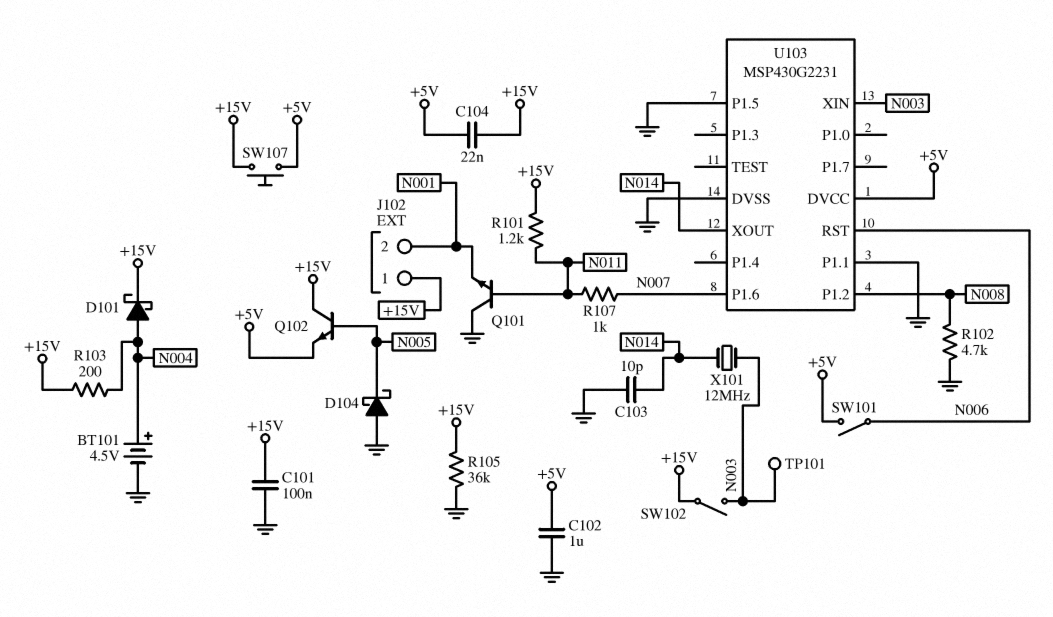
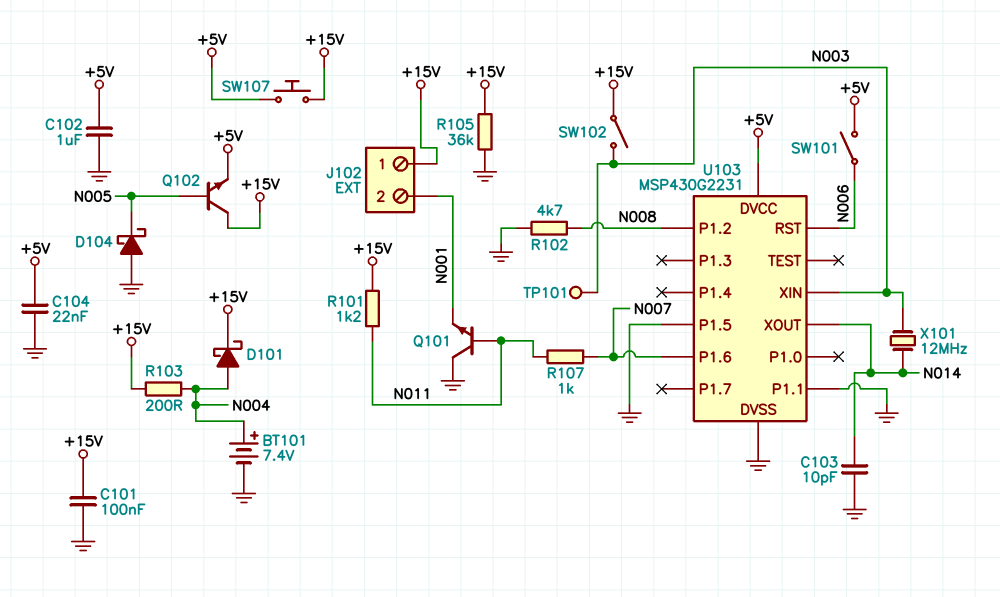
BT101: 4.5V (plus N004, minus GND) -> 7.4V (plus N004, minus GND)
C104: 22nF (+5V, +15V) -> 22nF (+5V, GND)

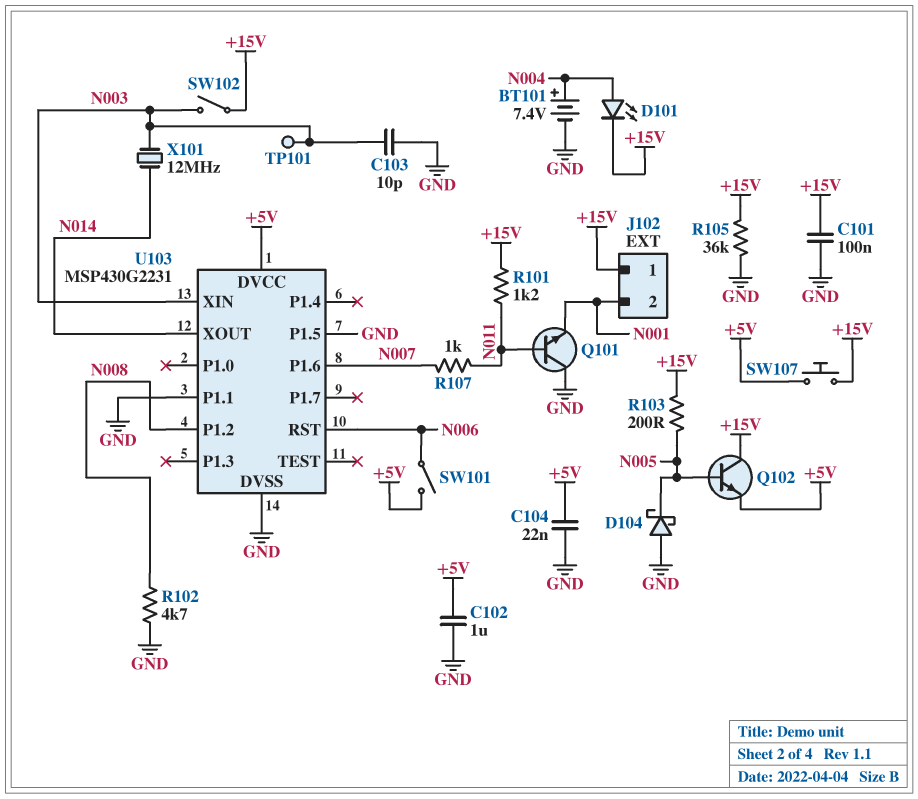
C103: 10pF (GND, N014) -> 10pF (GND, N003)
D101: schottky (A N004, K +15V) -> LED (A N004, K +15V)
R103: 200 (+15V, N004) -> 200 (+15V, N005)

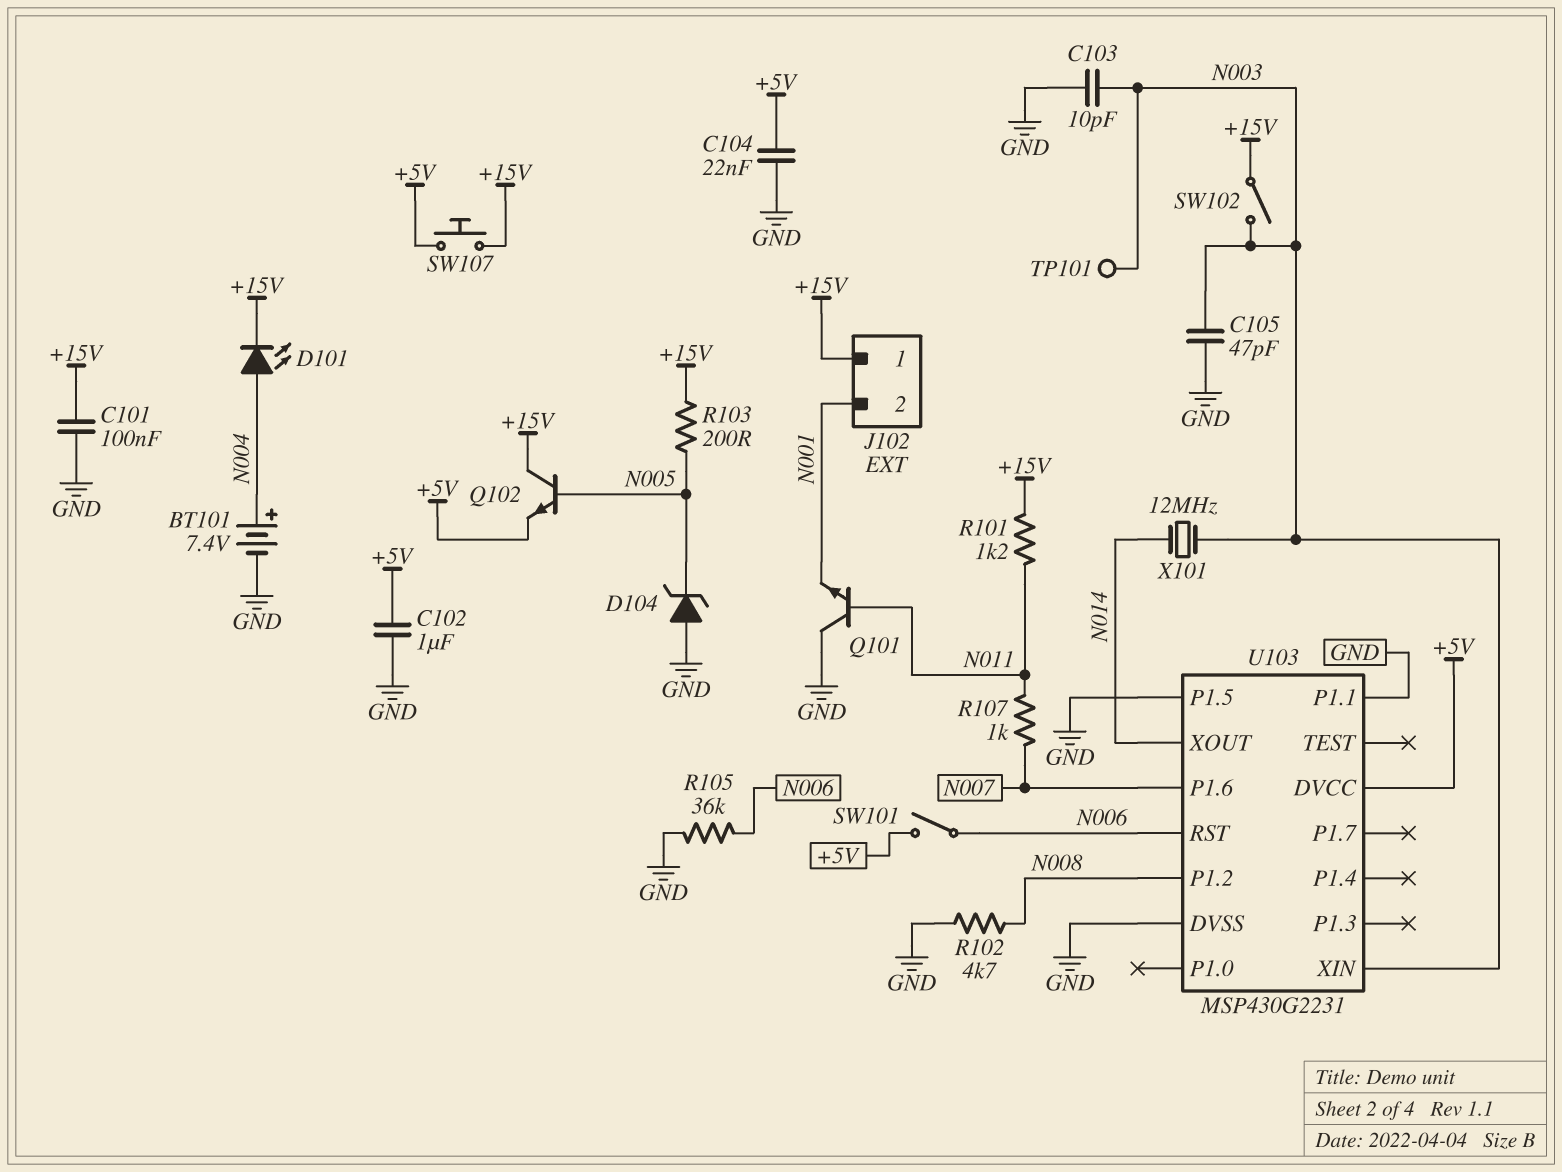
C105: none -> 47pF (GND, N003)
D104: schottky (A GND, K N005) -> zener (A GND, K N005)
R105: 36k (+15V, GND) -> 36k (GND, N006)

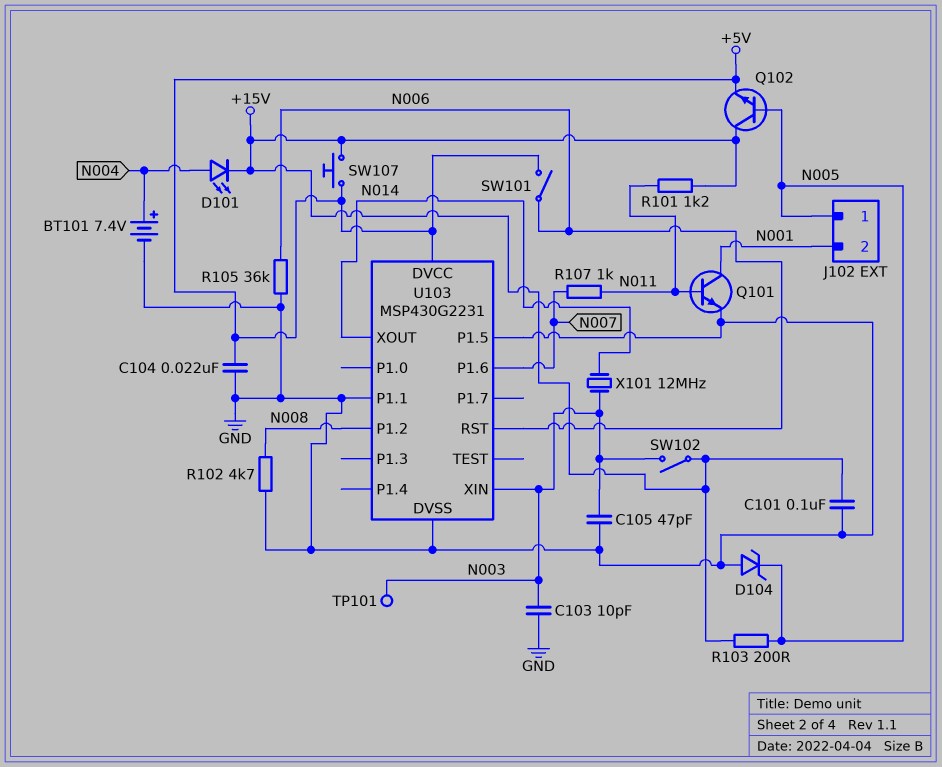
C102: 1uF (+5V, GND) -> none
J102 pin 1: +15V -> N005
Q101: NPN (B N011, C GND, E N001) -> NPN (B N011, C N001, E GND)

